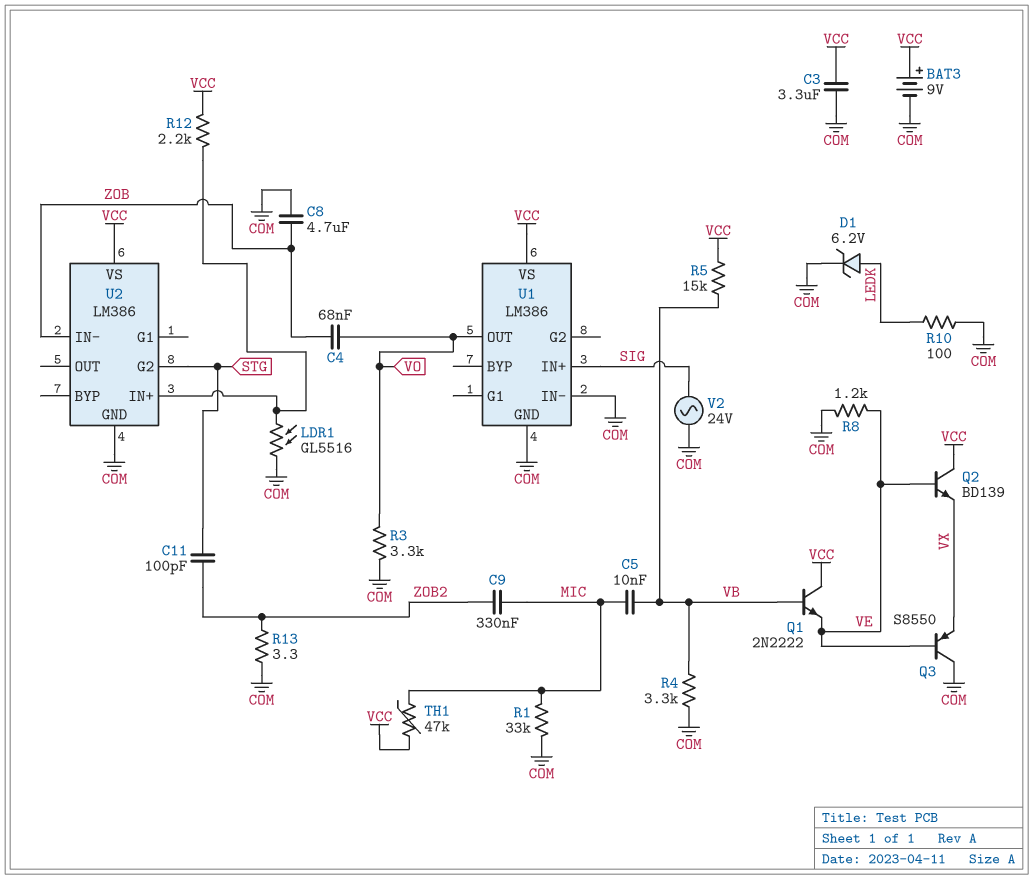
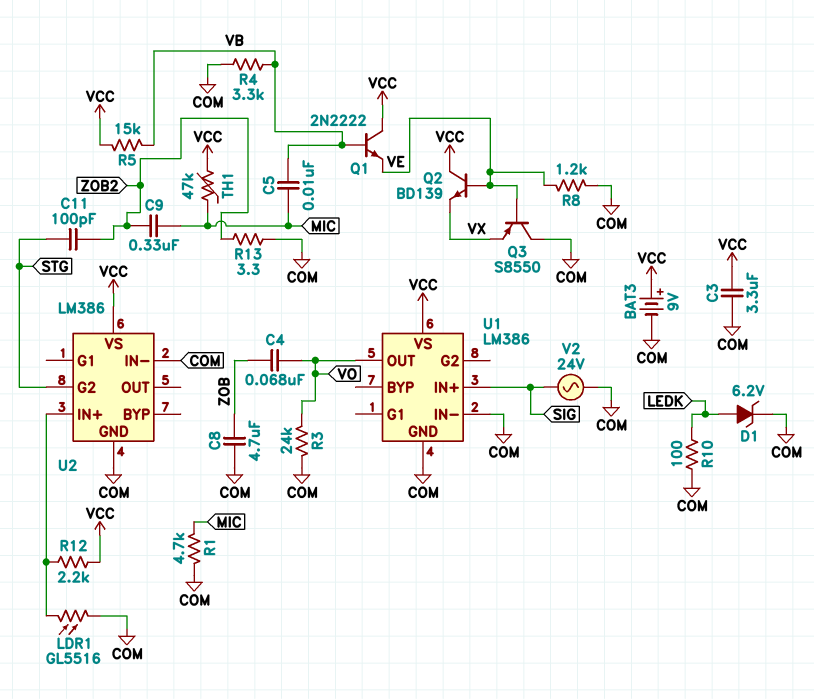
R1: 33k (COM, MIC) -> 4.7k (COM, MIC)
R3: 3.3k (COM, VO) -> 24k (COM, VO)
U2 pin IN-: ZOB -> COM

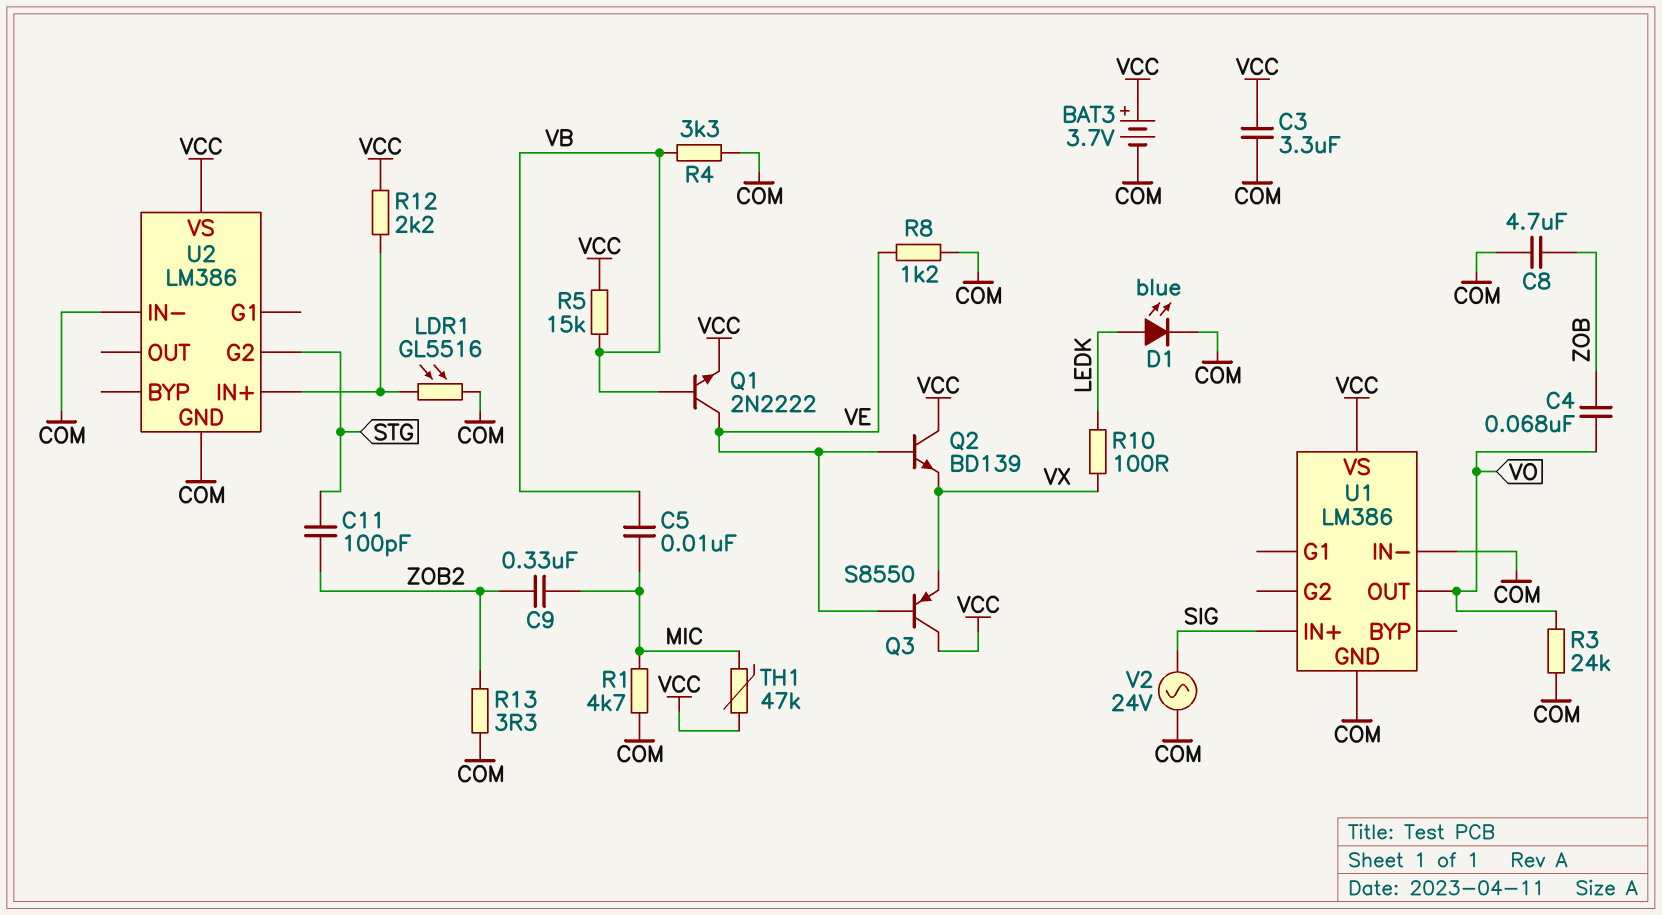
BAT3: 9V (plus VCC, minus COM) -> 3.7V (plus VCC, minus COM)
D1: zener 6.2V (A LEDK, K COM) -> LED blue (A LEDK, K COM)
Q1: NPN 2N2222 (B VB, C VCC, E VE) -> NPN 2N2222 (B VB, C VE, E VCC)
Q3: PNP S8550 (B VE, C COM, E VX) -> PNP S8550 (B VE, C VCC, E VX)
R10: 100 (COM, LEDK) -> 100 (LEDK, VX)

